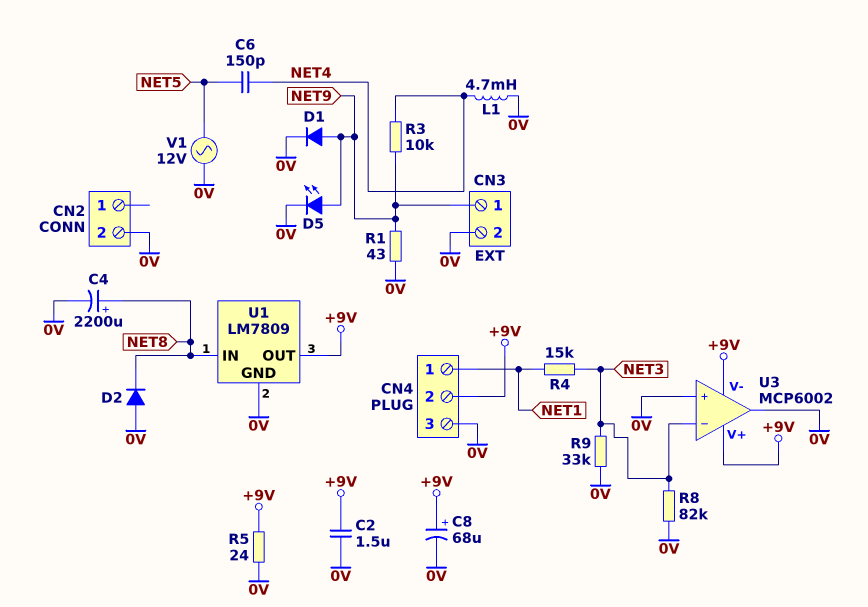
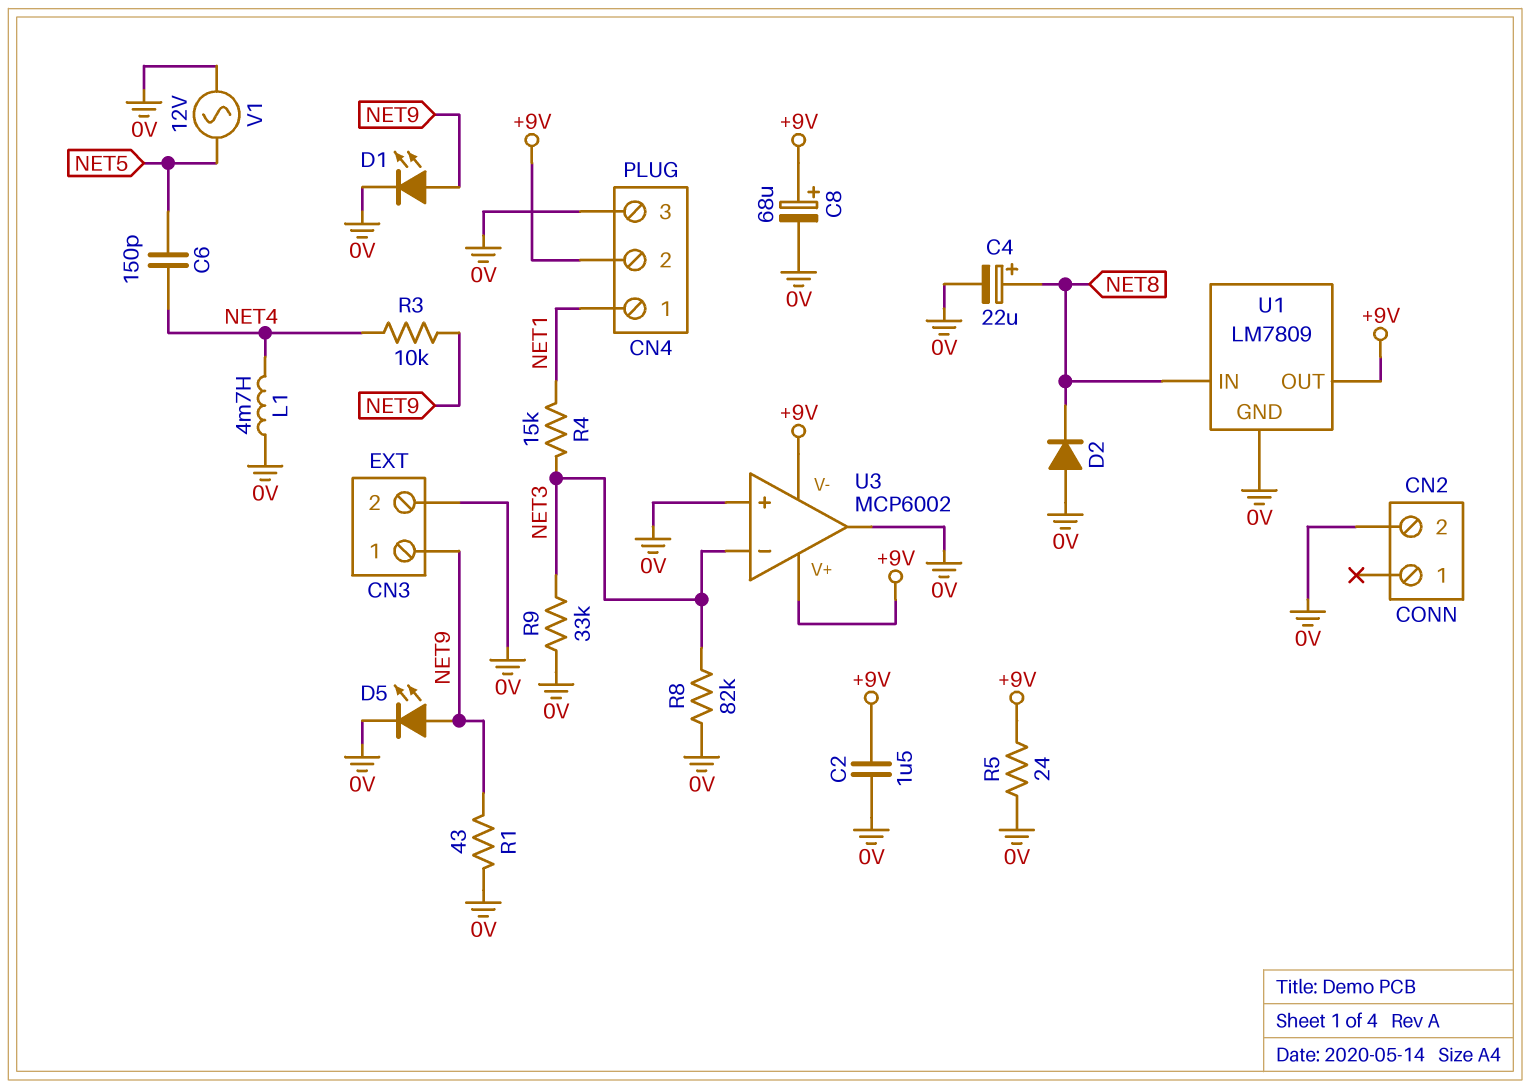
C4: 2200uF (plus NET8, minus 0V) -> 22uF (plus NET8, minus 0V)
D1: diode (A NET9, K 0V) -> LED (A NET9, K 0V)

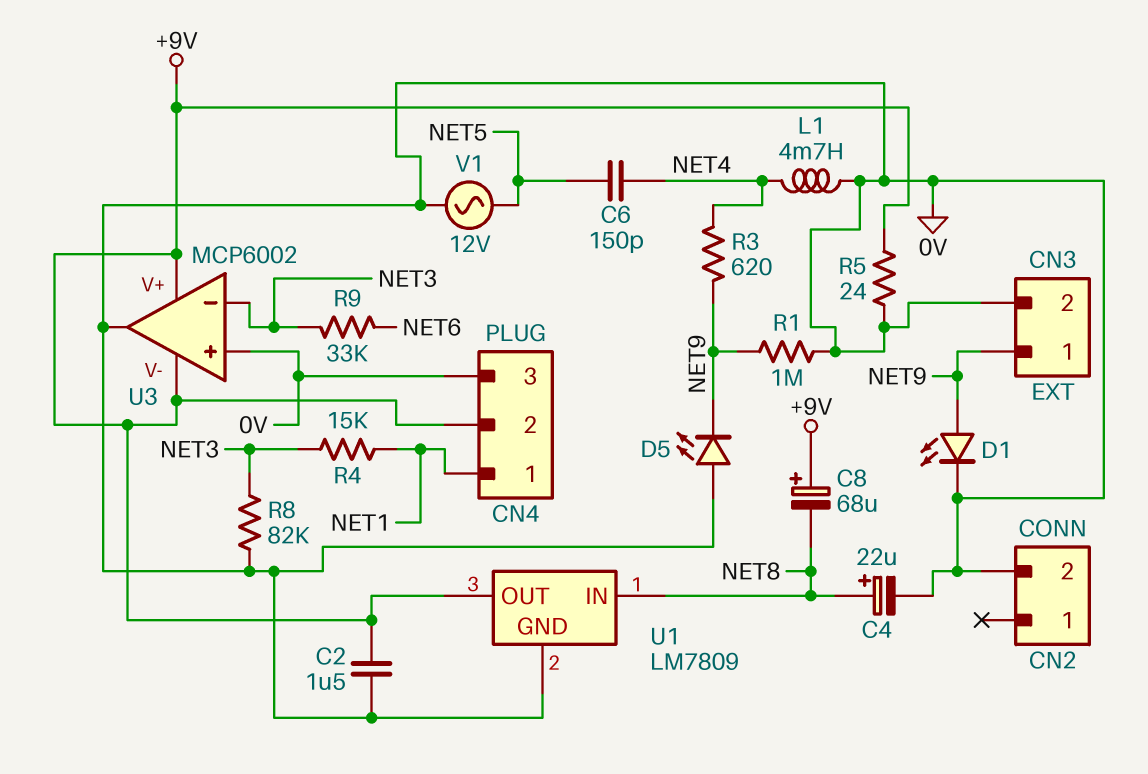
C8: 68uF (plus +9V, minus 0V) -> 68uF (plus +9V, minus NET8)
D2: diode (A 0V, K NET8) -> none
D5: LED (A NET9, K 0V) -> LED (A 0V, K NET9)
R1: 43 (0V, NET9) -> 1M (0V, NET9)
R3: 10k (NET4, NET9) -> 620 (NET4, NET9)
R9: 33k (0V, NET3) -> 33k (NET3, NET6)

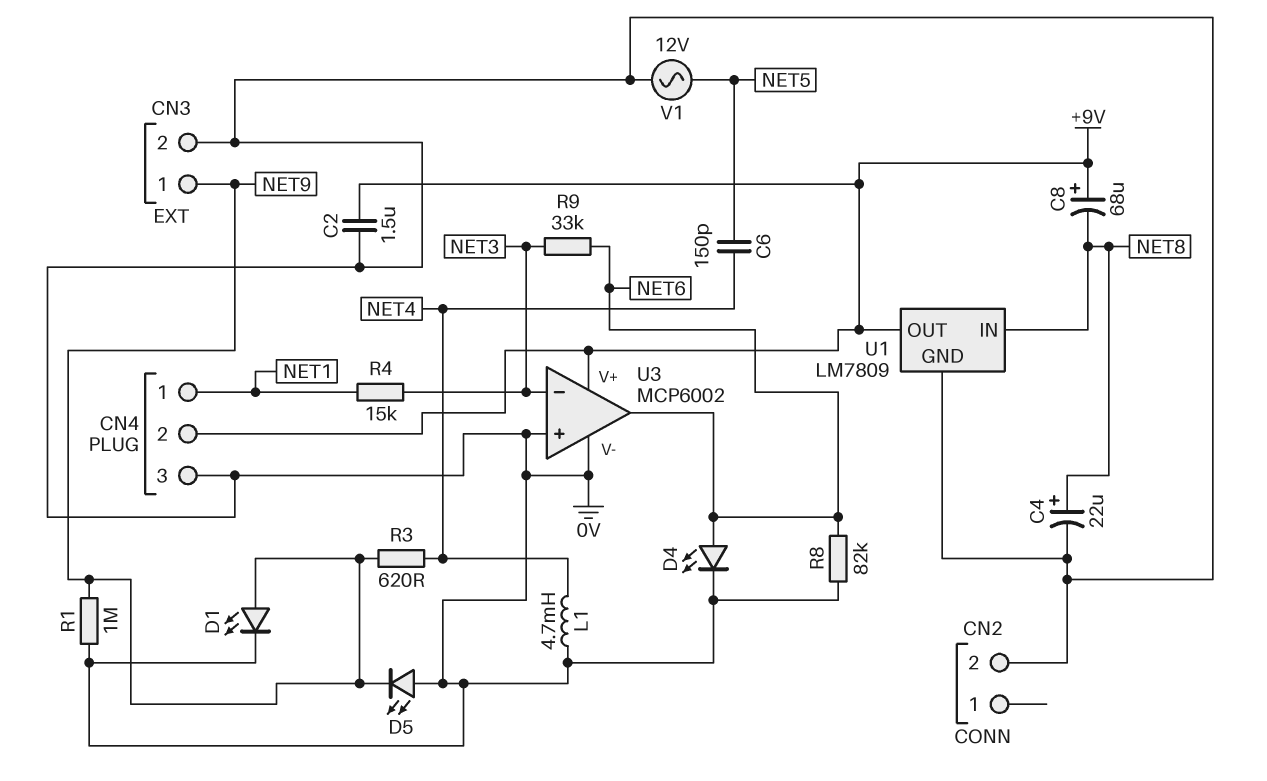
D4: none -> LED (A NET6, K 0V)
R5: 24 (+9V, 0V) -> none
R8: 82k (0V, NET3) -> 82k (0V, NET6)
U3 pin V-: +9V -> 0V
U3 pin out: 0V -> NET6

